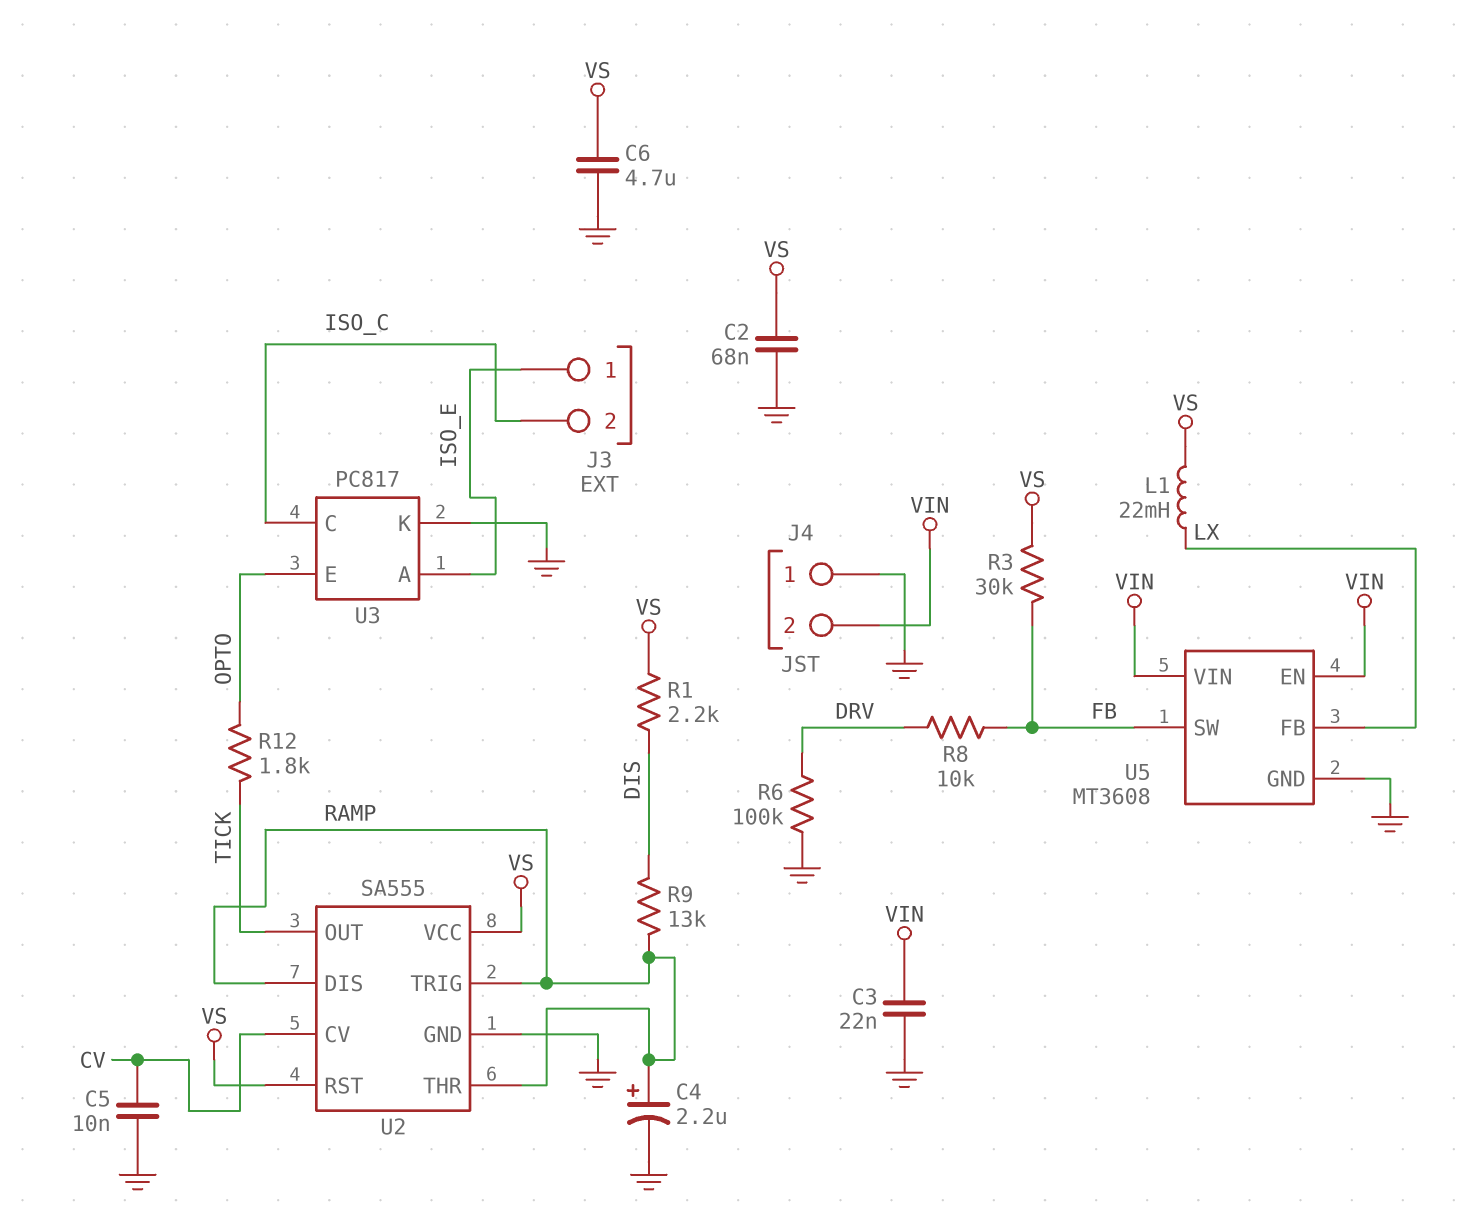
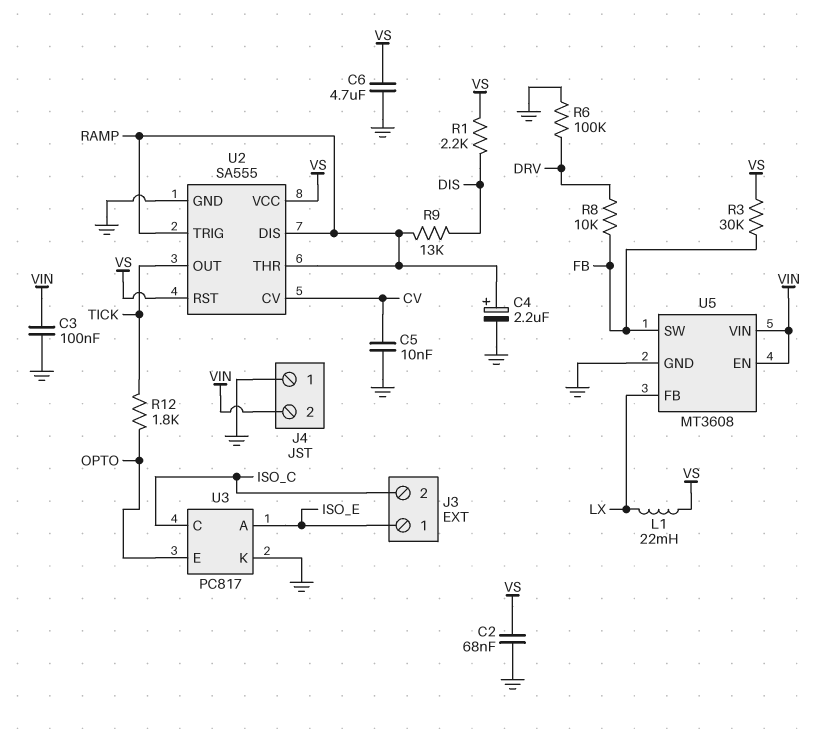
C3: 22nF (GND, VIN) -> 100nF (GND, VIN)

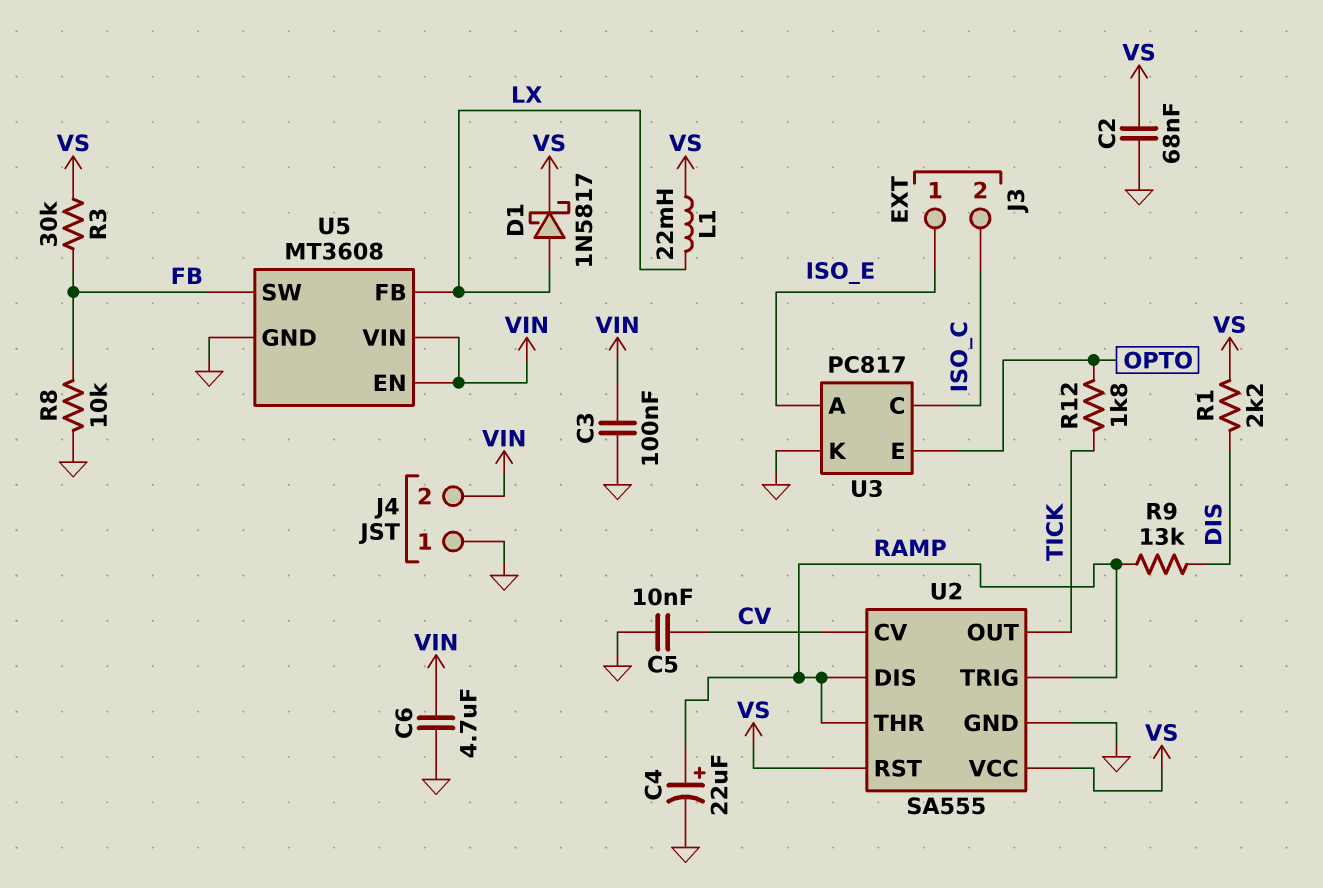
C4: 2.2uF (plus RAMP, minus GND) -> 22uF (plus RAMP, minus GND)
C6: 4.7uF (GND, VS) -> 4.7uF (GND, VIN)
D1: none -> schottky 1N5817 (A LX, K VS)
R6: 100k (DRV, GND) -> none
R8: 10k (DRV, FB) -> 10k (FB, GND)

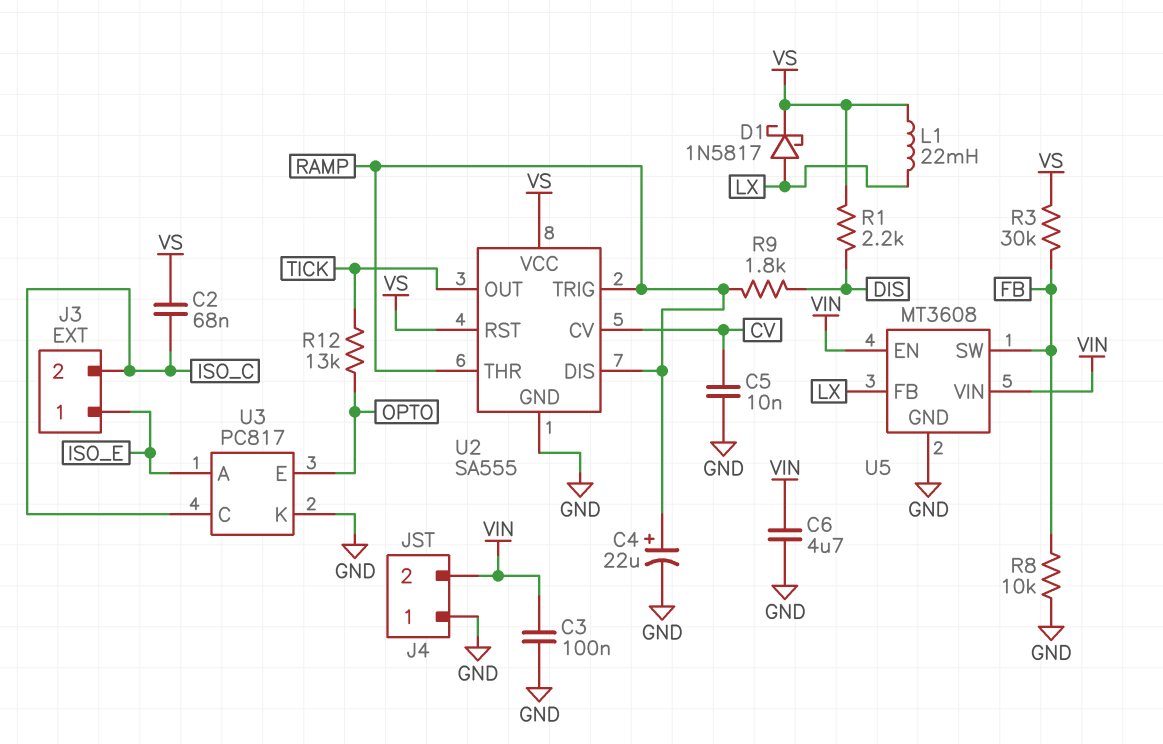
C2: 68nF (GND, VS) -> 68nF (ISO_C, VS)
R9: 13k (DIS, RAMP) -> 1.8k (DIS, RAMP)
R12: 1.8k (OPTO, TICK) -> 13k (OPTO, TICK)

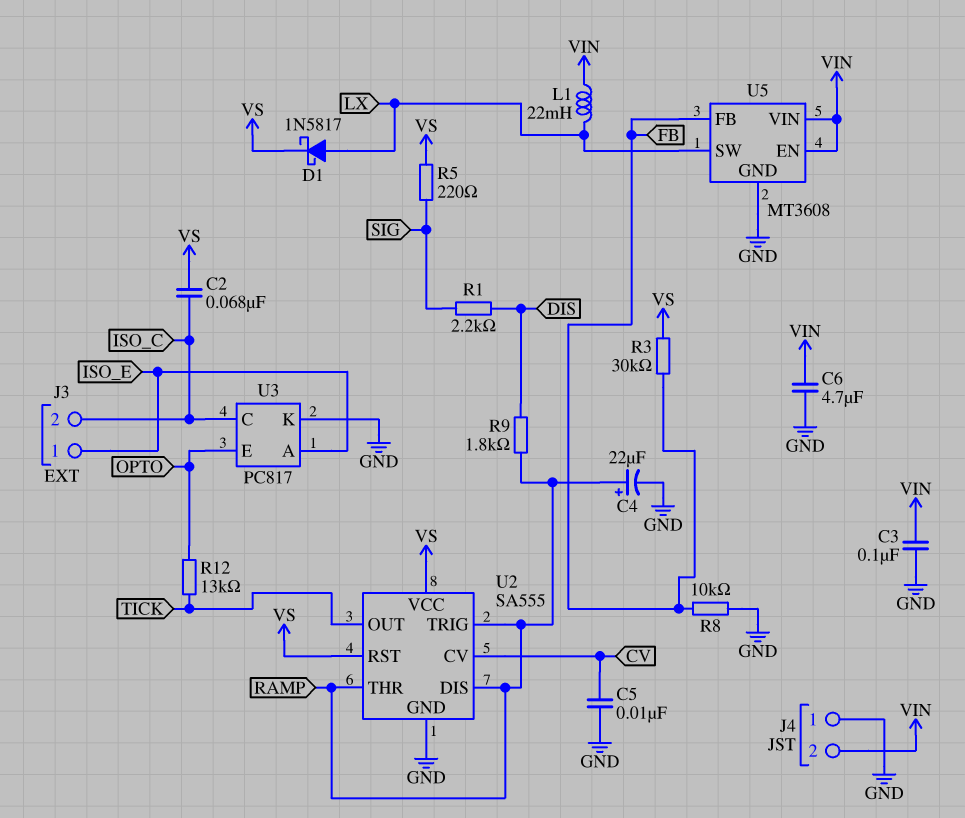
L1: 22mH (LX, VS) -> 22mH (LX, VIN)
R1: 2.2k (DIS, VS) -> 2.2k (DIS, SIG)
R5: none -> 220 (SIG, VS)
U5 pin FB: LX -> FB
U5 pin SW: FB -> LX

